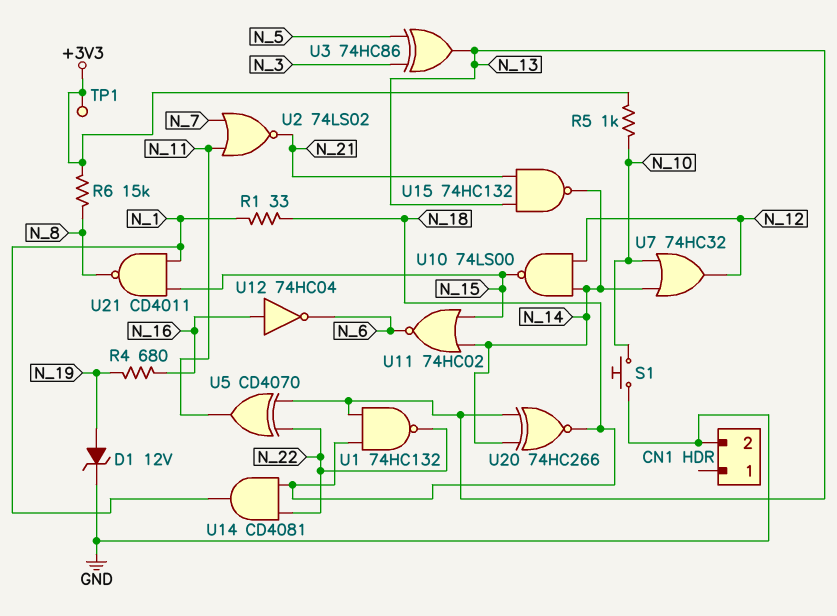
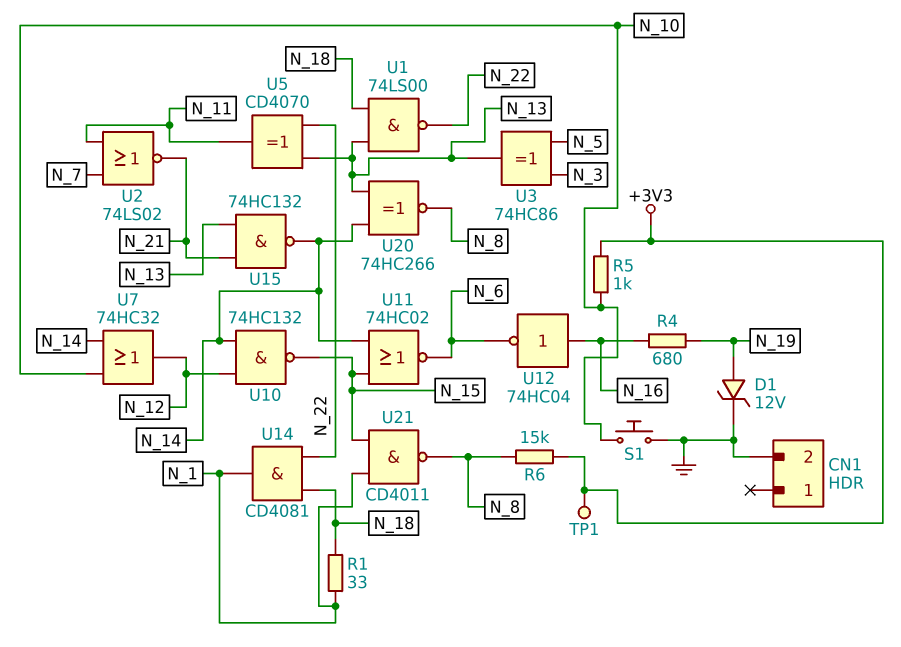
U1: NAND 74HC132 (in N_13, in N_18, out N_22) -> NAND 74LS00 (in N_13, in N_18, out N_22)
U10: NAND 74LS00 (in N_12, in N_14, out N_15) -> NAND 74HC132 (in N_12, in N_14, out N_15)
U20: XNOR 74HC266 (in N_13, in N_14, out N_18) -> XNOR 74HC266 (in N_13, in N_14, out N_8)

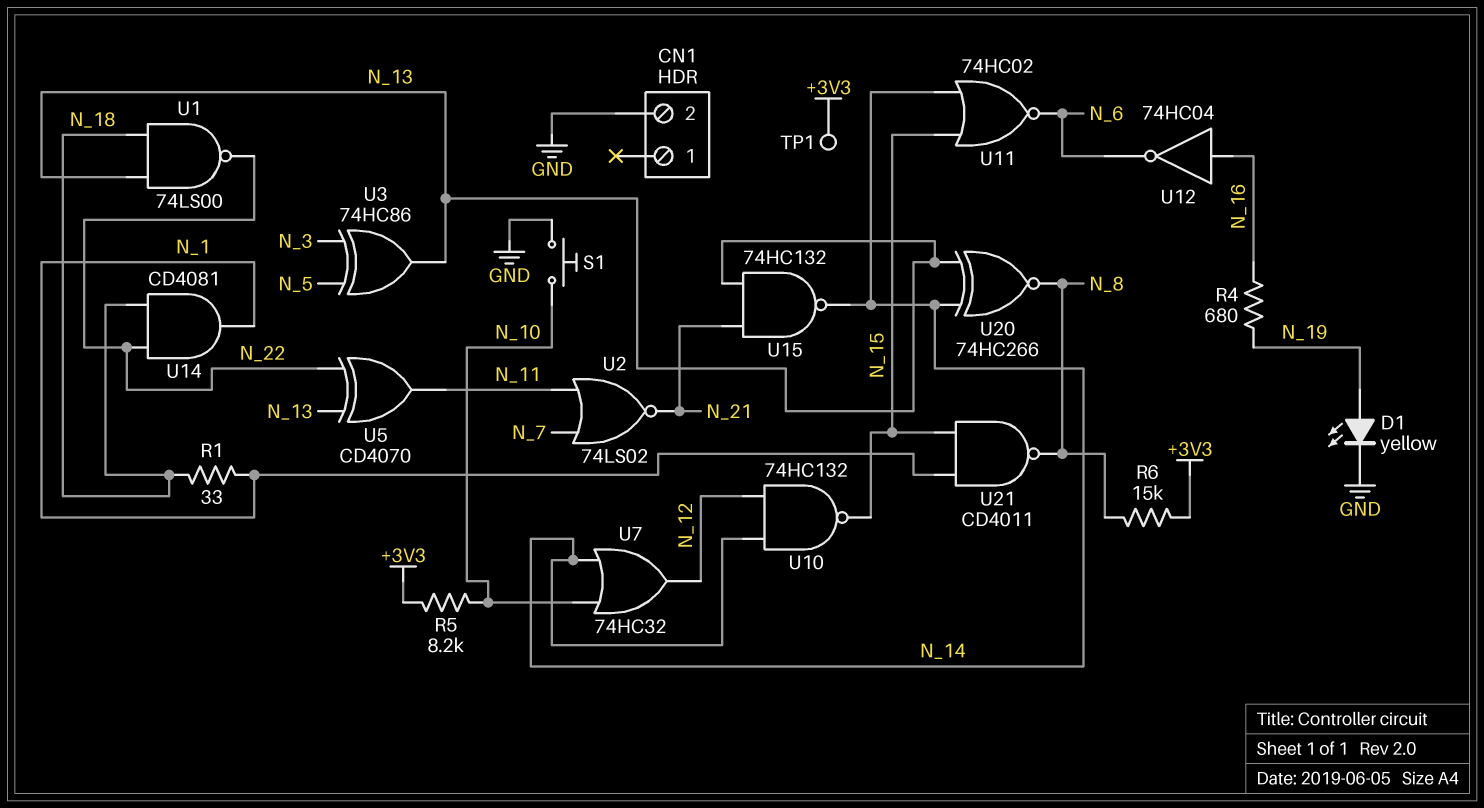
D1: zener 12V (A N_19, K GND) -> LED yellow (A N_19, K GND)
R5: 1k (+3V3, N_10) -> 8.2k (+3V3, N_10)

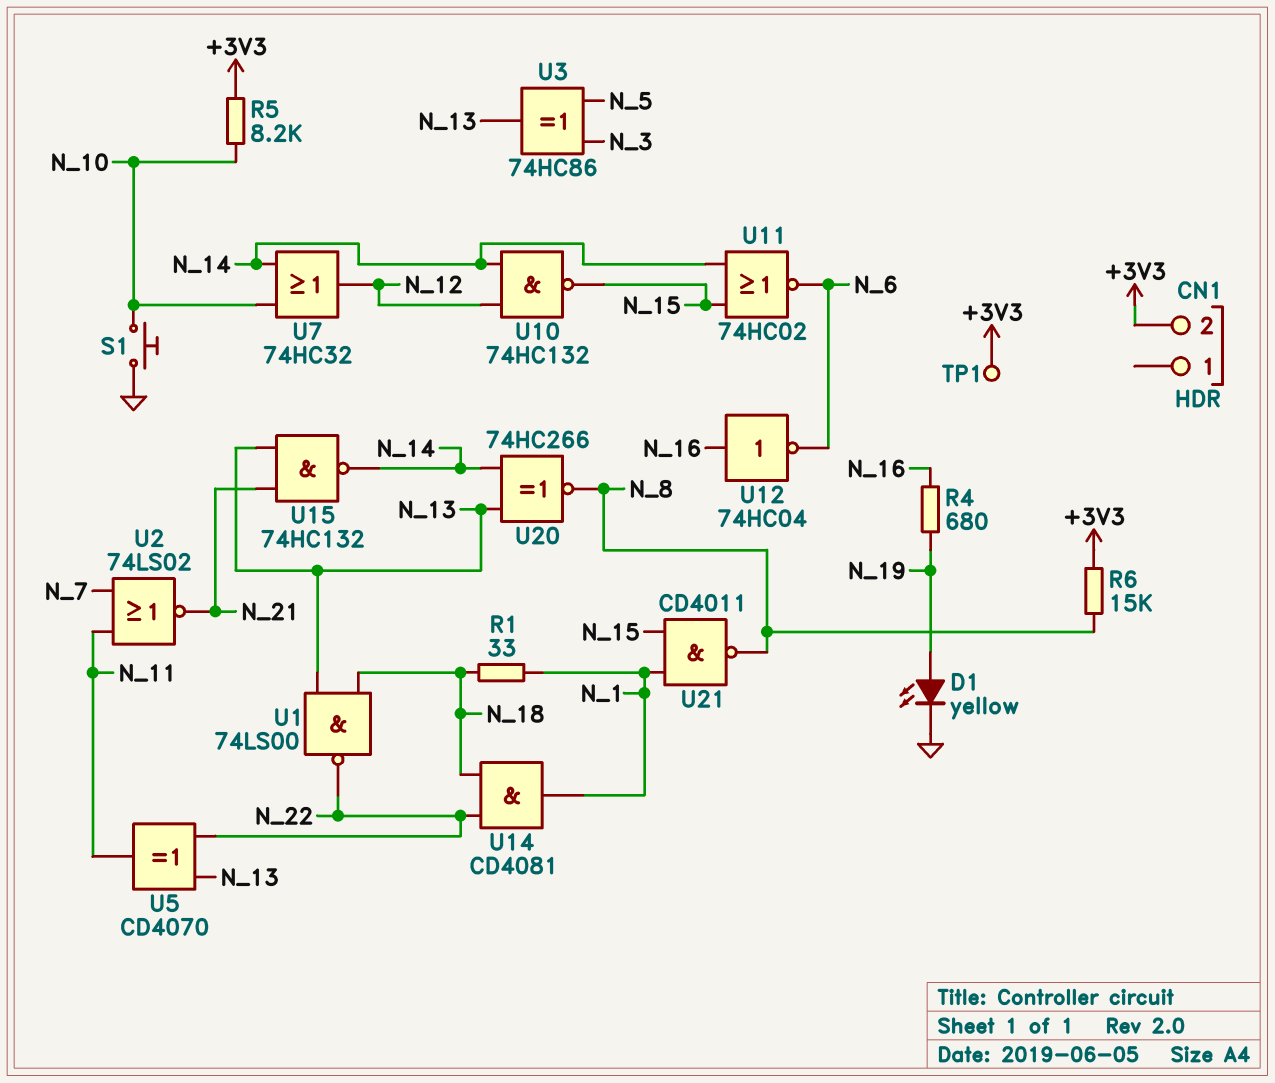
CN1 pin 2: GND -> +3V3

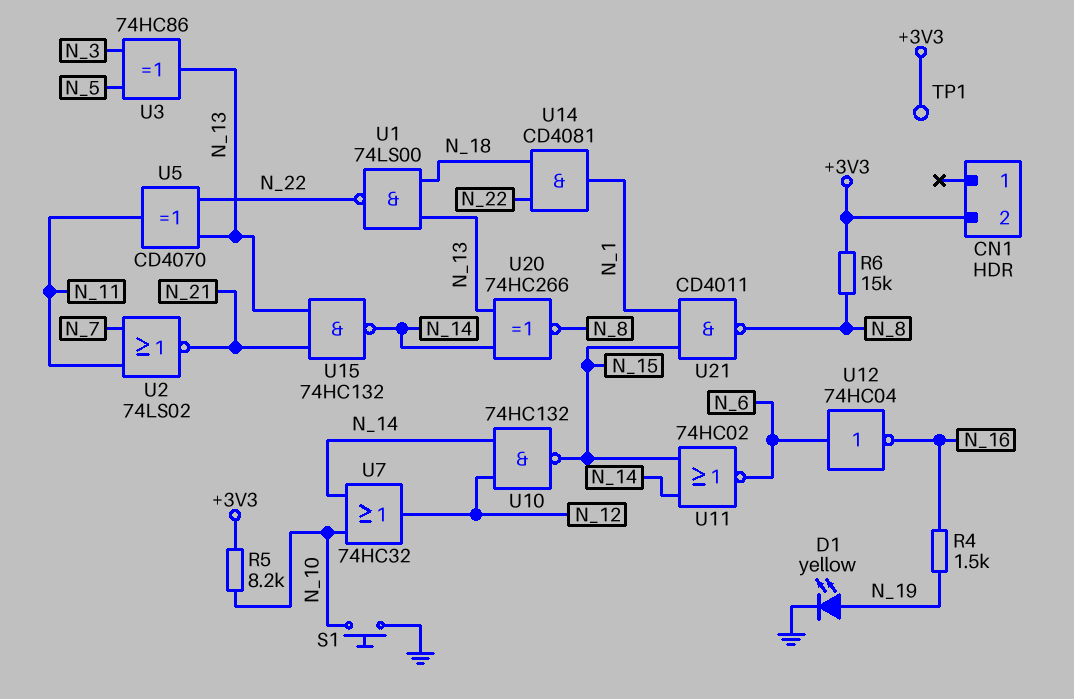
R1: 33 (N_1, N_18) -> none
R4: 680 (N_16, N_19) -> 1.5k (N_16, N_19)
U12: NOT 74HC04 (in N_16, out N_6) -> NOT 74HC04 (in N_6, out N_16)

